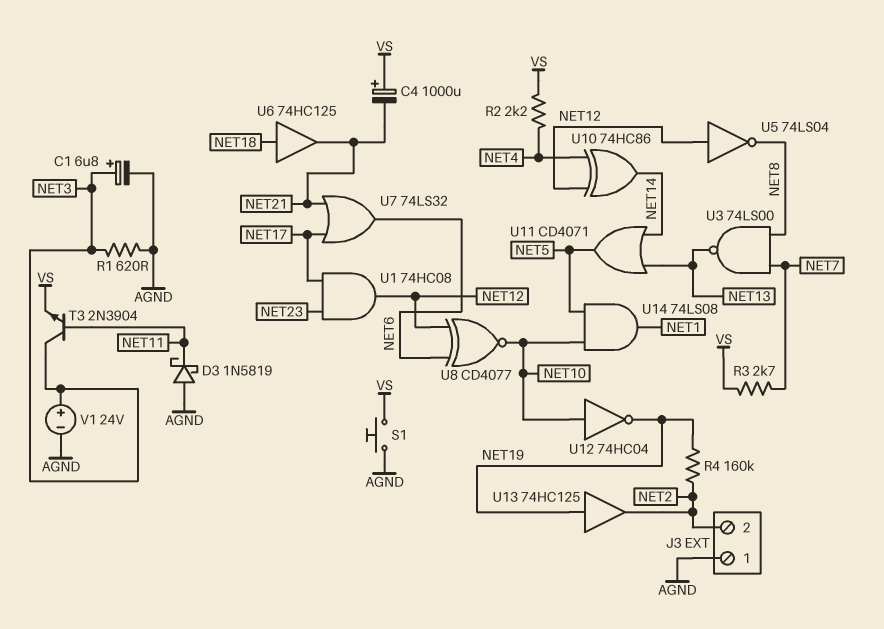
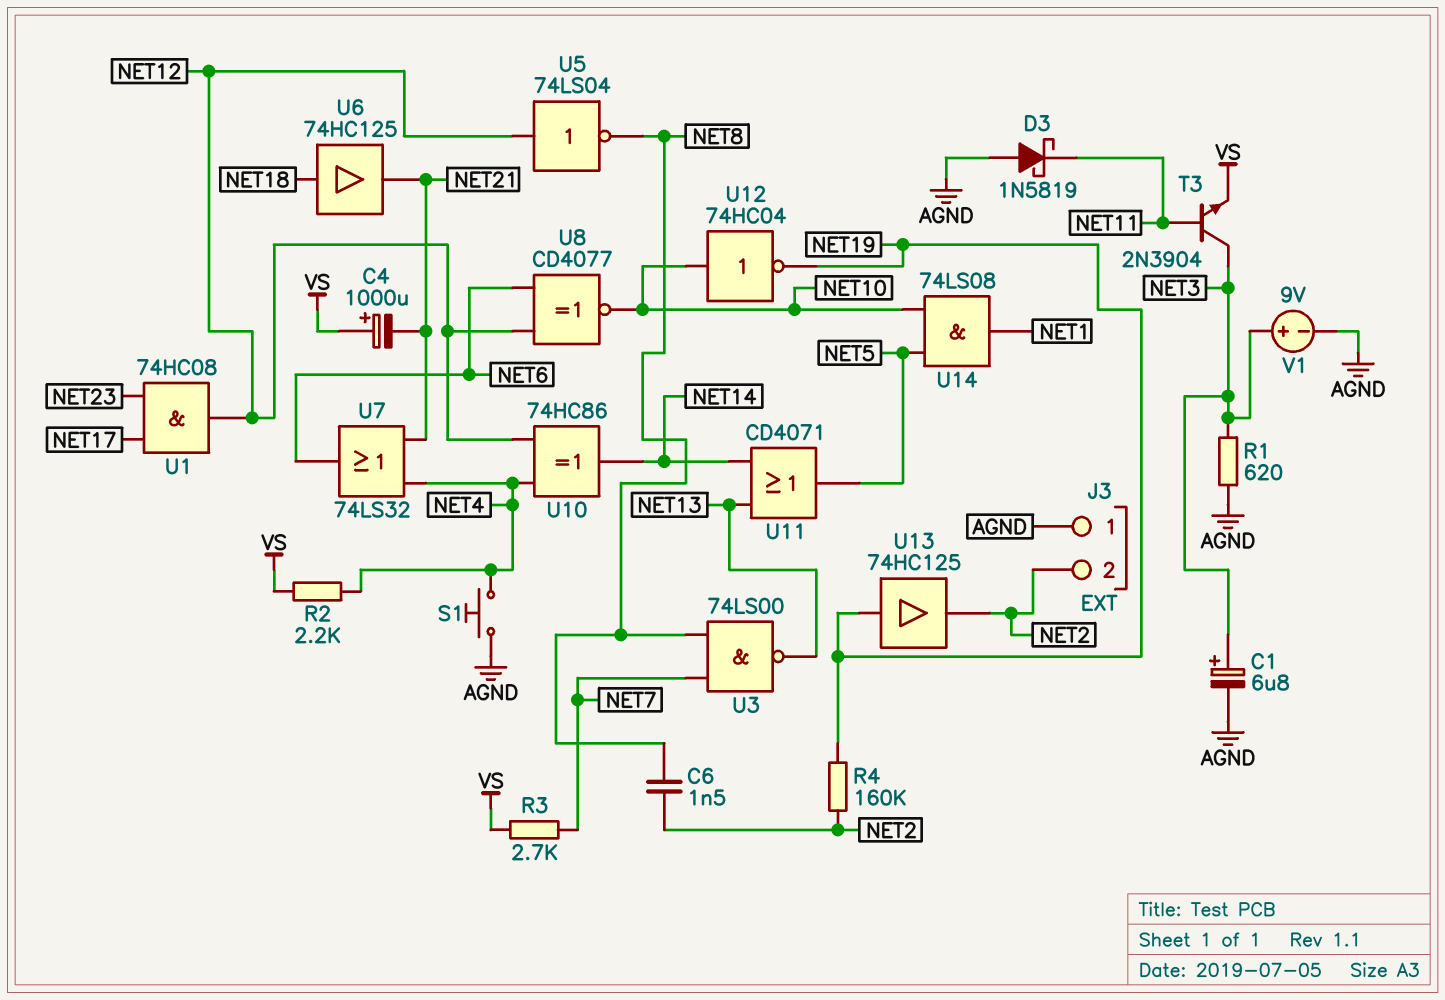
C6: none -> 1.5nF (NET2, NET8)
S1: button (AGND, VS) -> button (AGND, NET4)
U7: OR 74LS32 (in NET17, in NET21, out NET6) -> OR 74LS32 (in NET4, in NET21, out NET6)
V1: 24V (plus NET3, minus AGND) -> 9V (plus NET3, minus AGND)

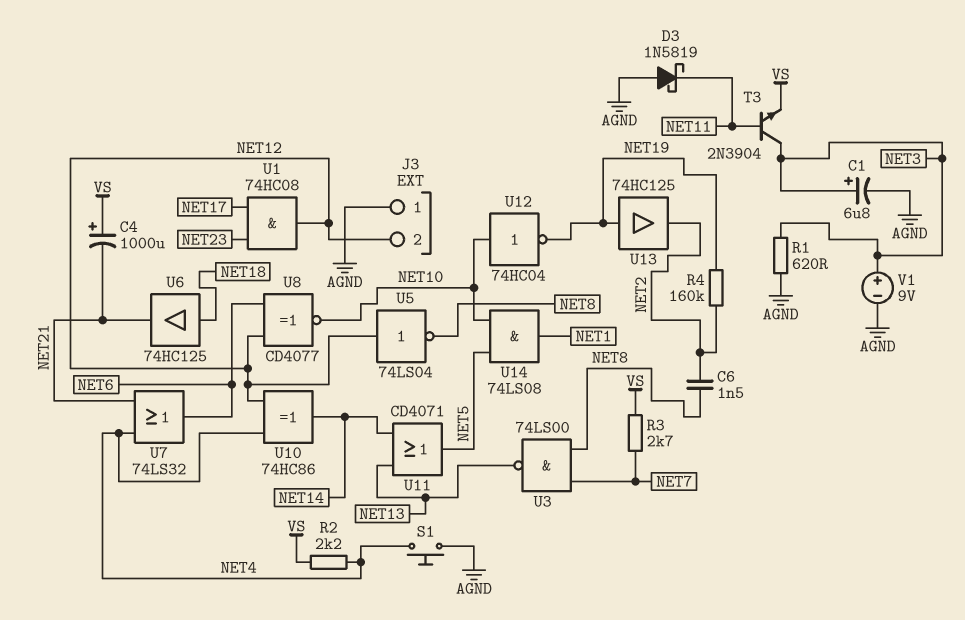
J3 pin 2: NET2 -> NET12

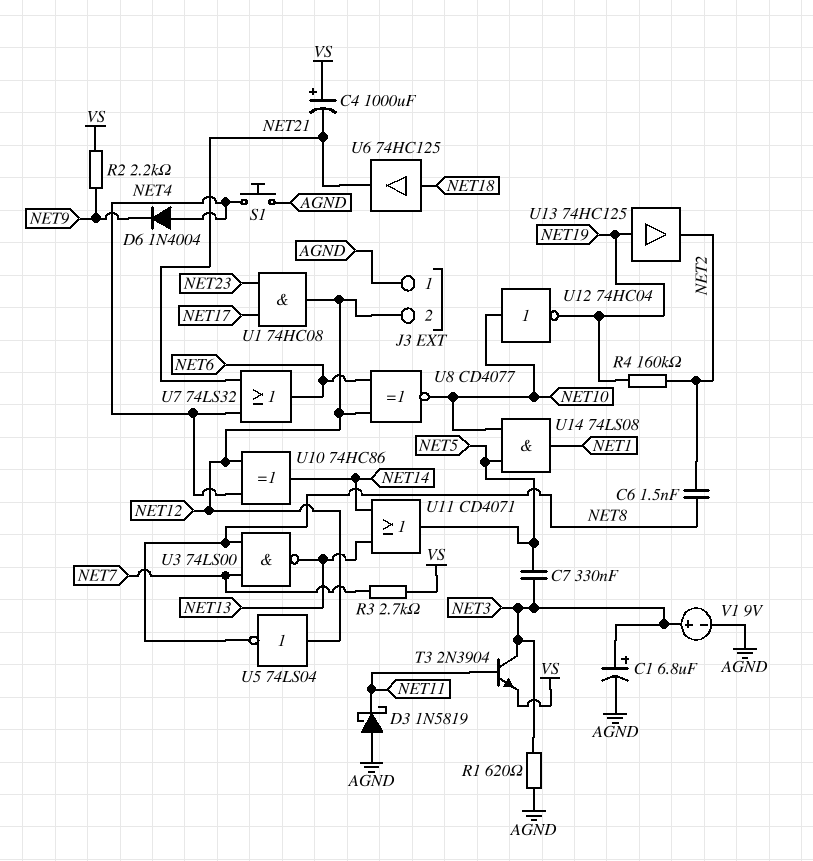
C7: none -> 330nF (NET3, NET5)
D6: none -> diode 1N4004 (A NET4, K NET9)
R2: 2.2k (NET4, VS) -> 2.2k (NET9, VS)

